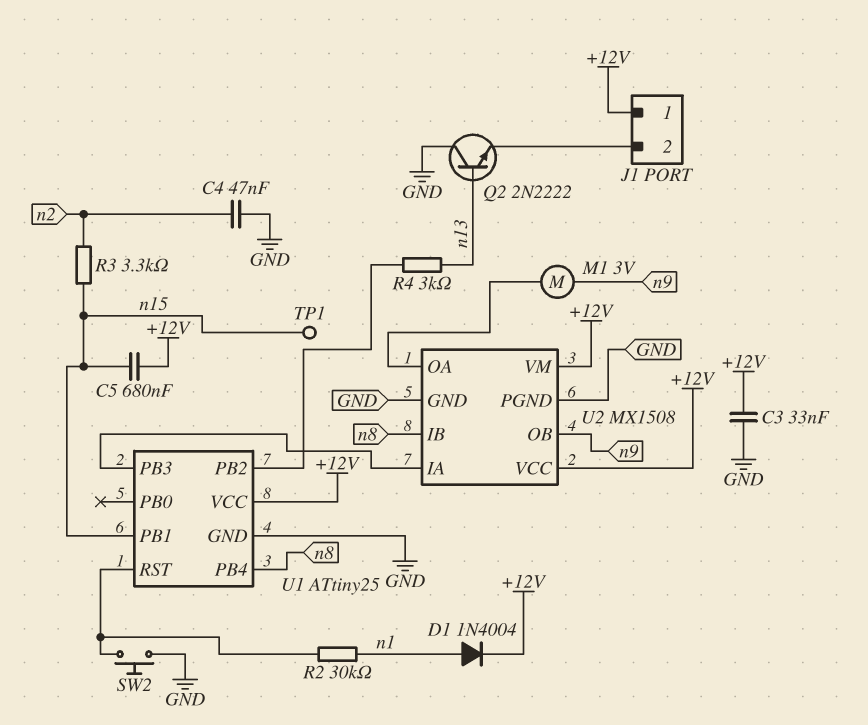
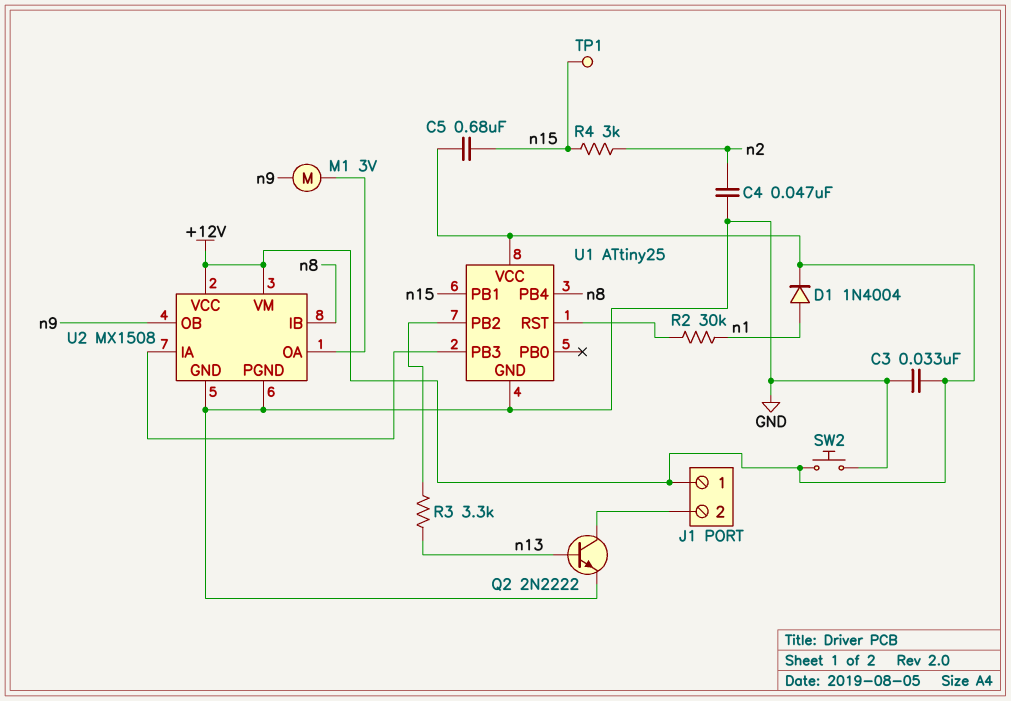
Q2: NPN 2N2222 (B n13, C GND, E J1/2) -> NPN 2N2222 (B n13, C J1/2, E GND)
R3: 3.3k (n2, n15) -> 3.3k (U1/PB2, n13)
R4: 3k (U1/PB2, n13) -> 3k (n2, n15)
SW2: button (GND, U1/RST) -> button (+12V, GND)

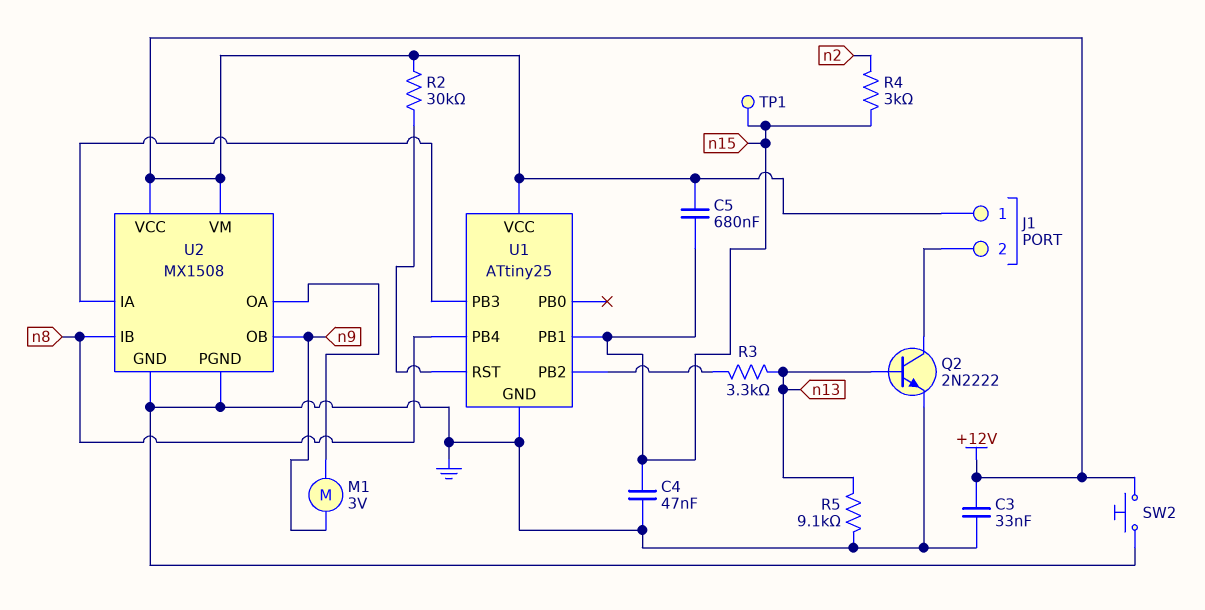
C4: 47nF (GND, n2) -> 47nF (GND, n15)
D1: diode 1N4004 (A n1, K +12V) -> none
R2: 30k (U1/RST, n1) -> 30k (+12V, U1/RST)
R5: none -> 9.1k (GND, n13)

